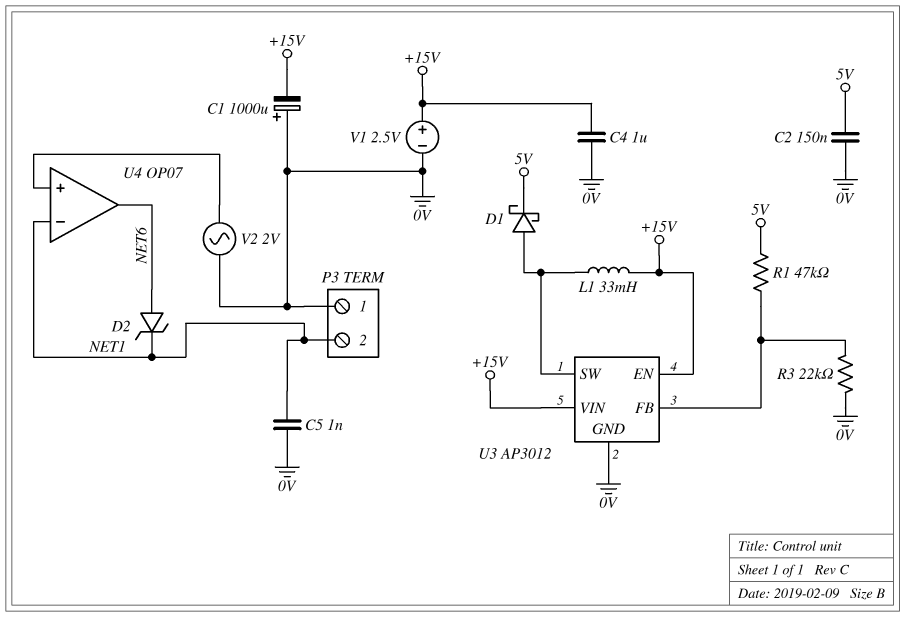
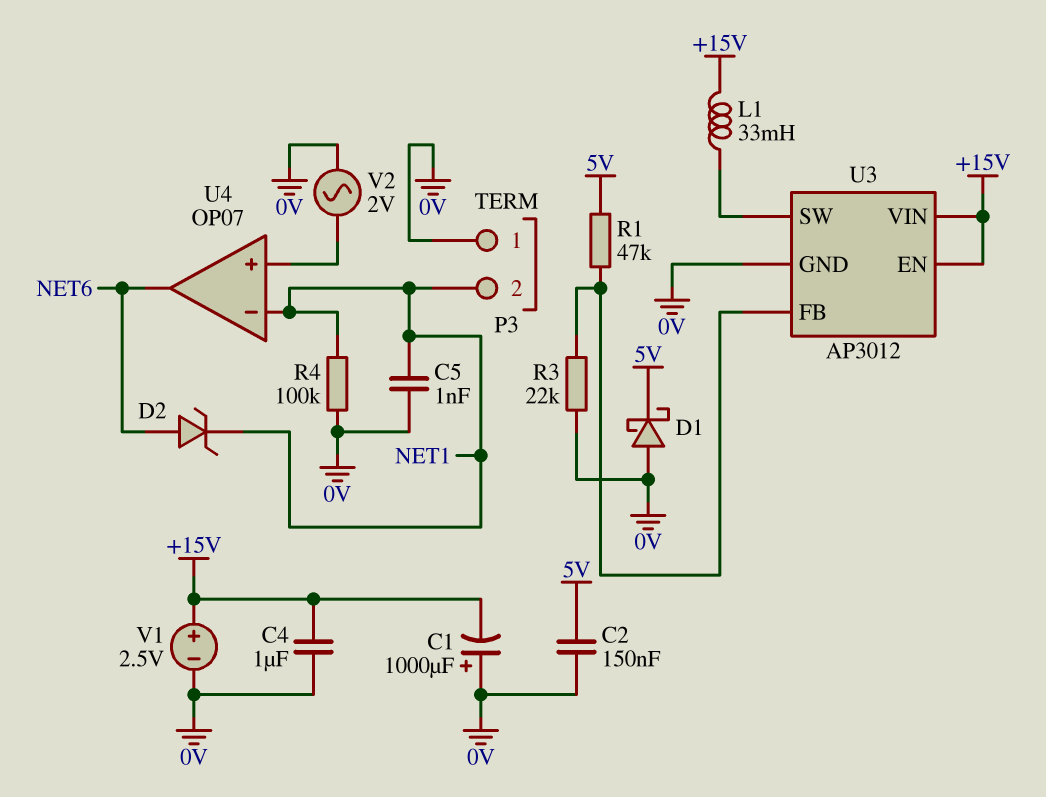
D1: schottky (A U3/SW, K 5V) -> schottky (A 0V, K 5V)
R4: none -> 100k (0V, NET1)

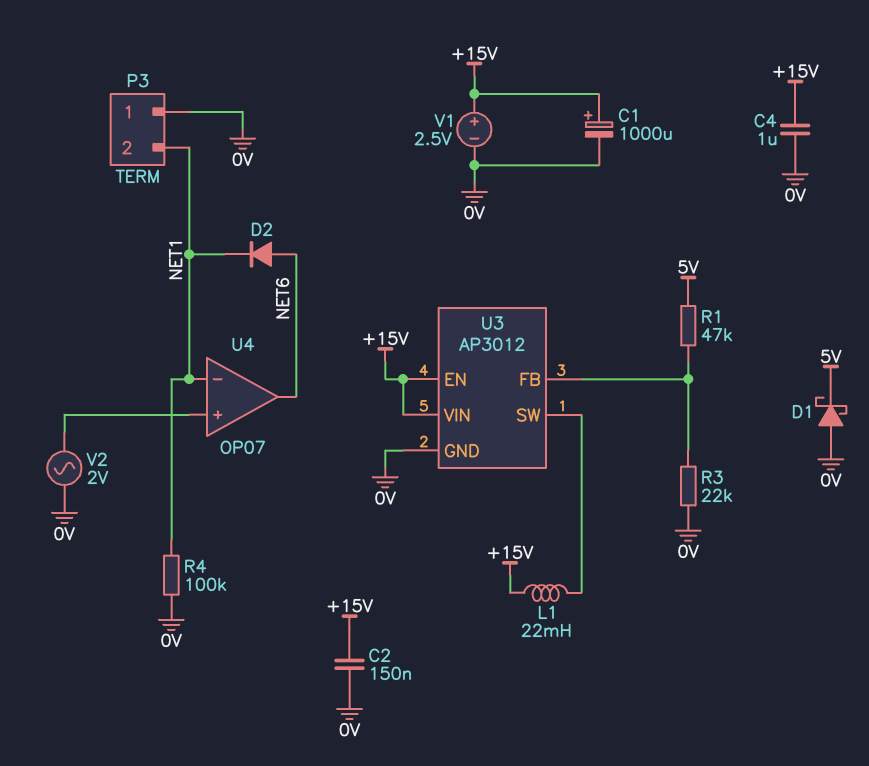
C1: 1000uF (plus 0V, minus +15V) -> 1000uF (plus +15V, minus 0V)
C2: 150nF (0V, 5V) -> 150nF (+15V, 0V)
C5: 1nF (0V, NET1) -> none
D2: zener (A NET6, K NET1) -> diode (A NET6, K NET1)
L1: 33mH (+15V, U3/SW) -> 22mH (+15V, U3/SW)

